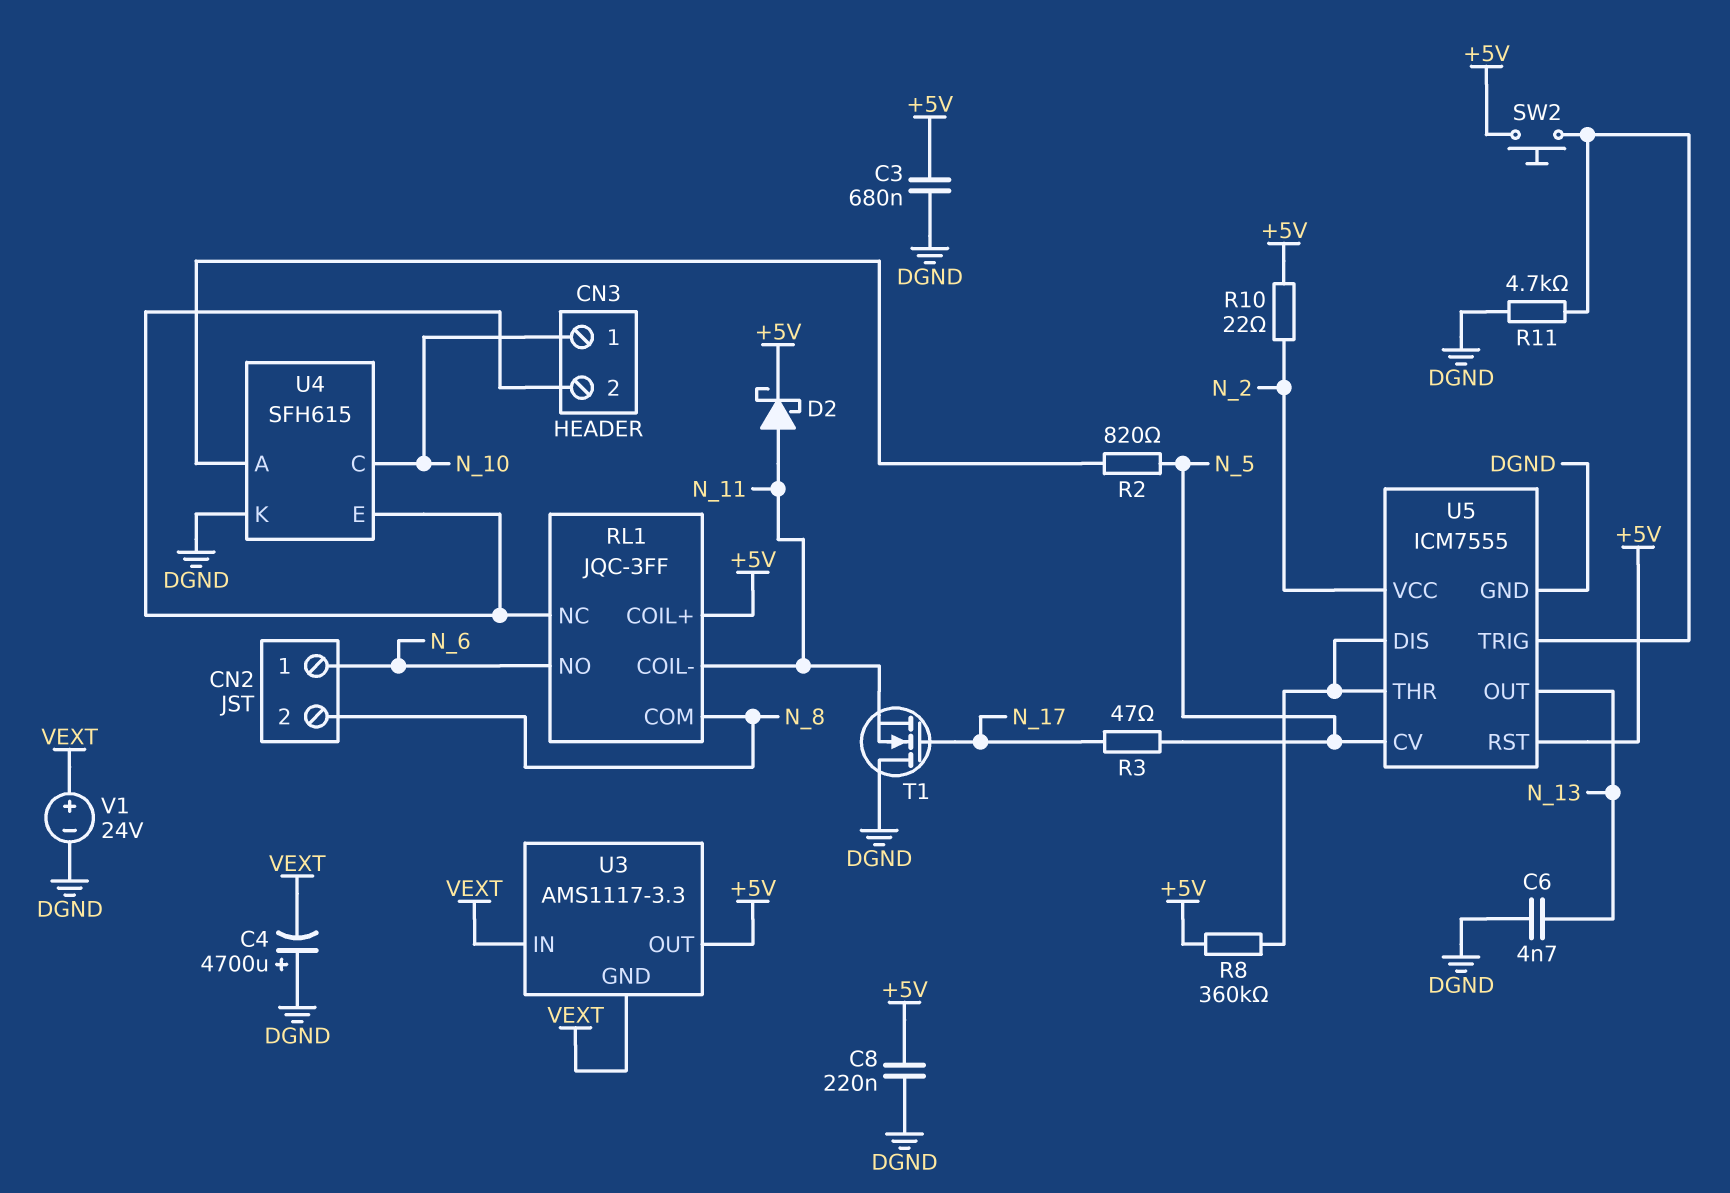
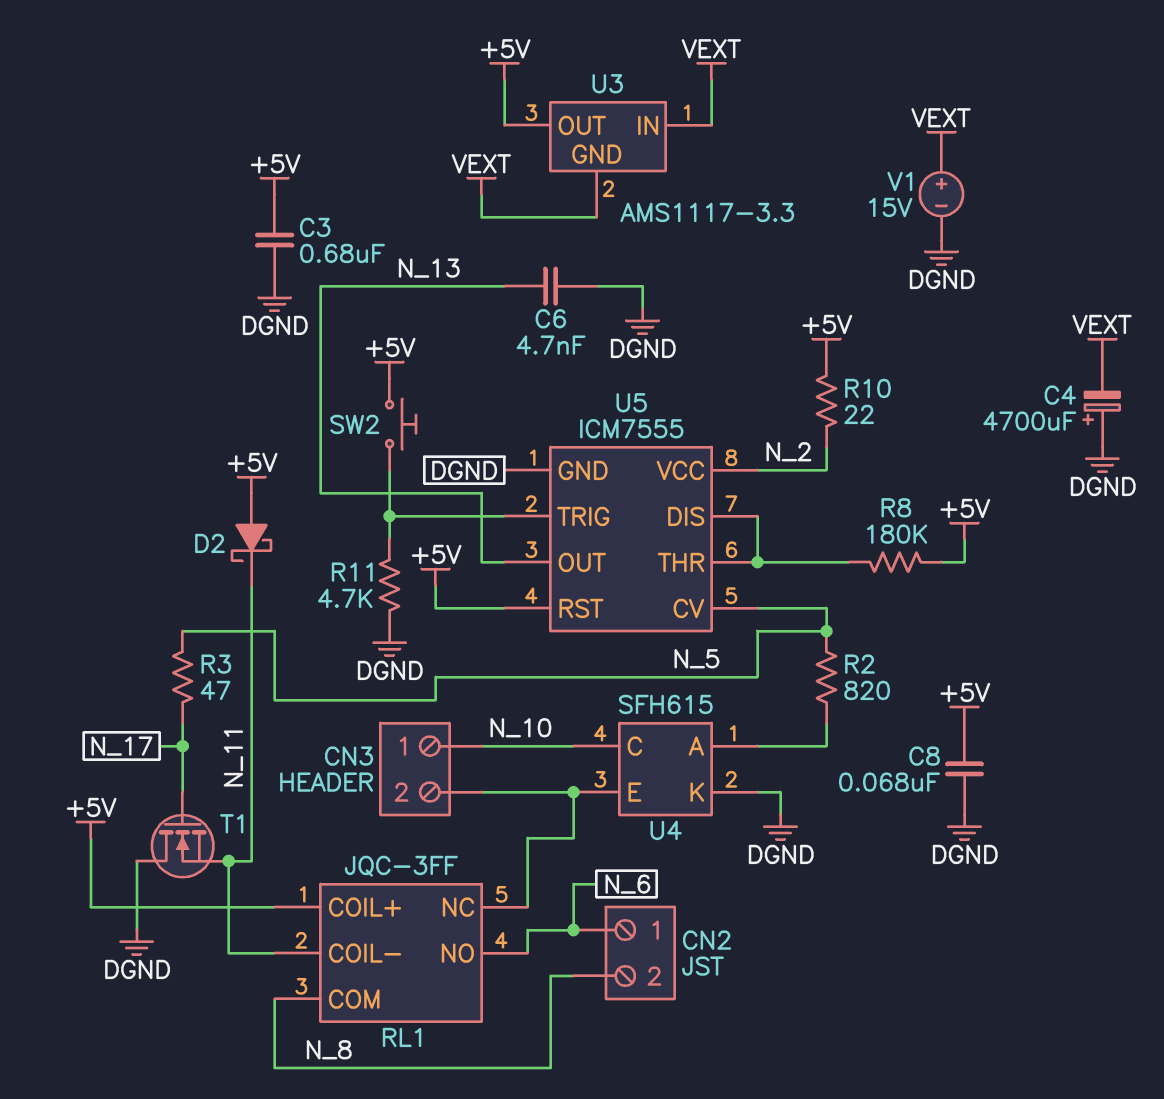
C8: 220nF (+5V, DGND) -> 68nF (+5V, DGND)
D2: schottky (A N_11, K +5V) -> schottky (A +5V, K N_11)
R8: 360k (+5V, U5/DIS) -> 180k (+5V, U5/DIS)
V1: 24V (plus VEXT, minus DGND) -> 15V (plus VEXT, minus DGND)

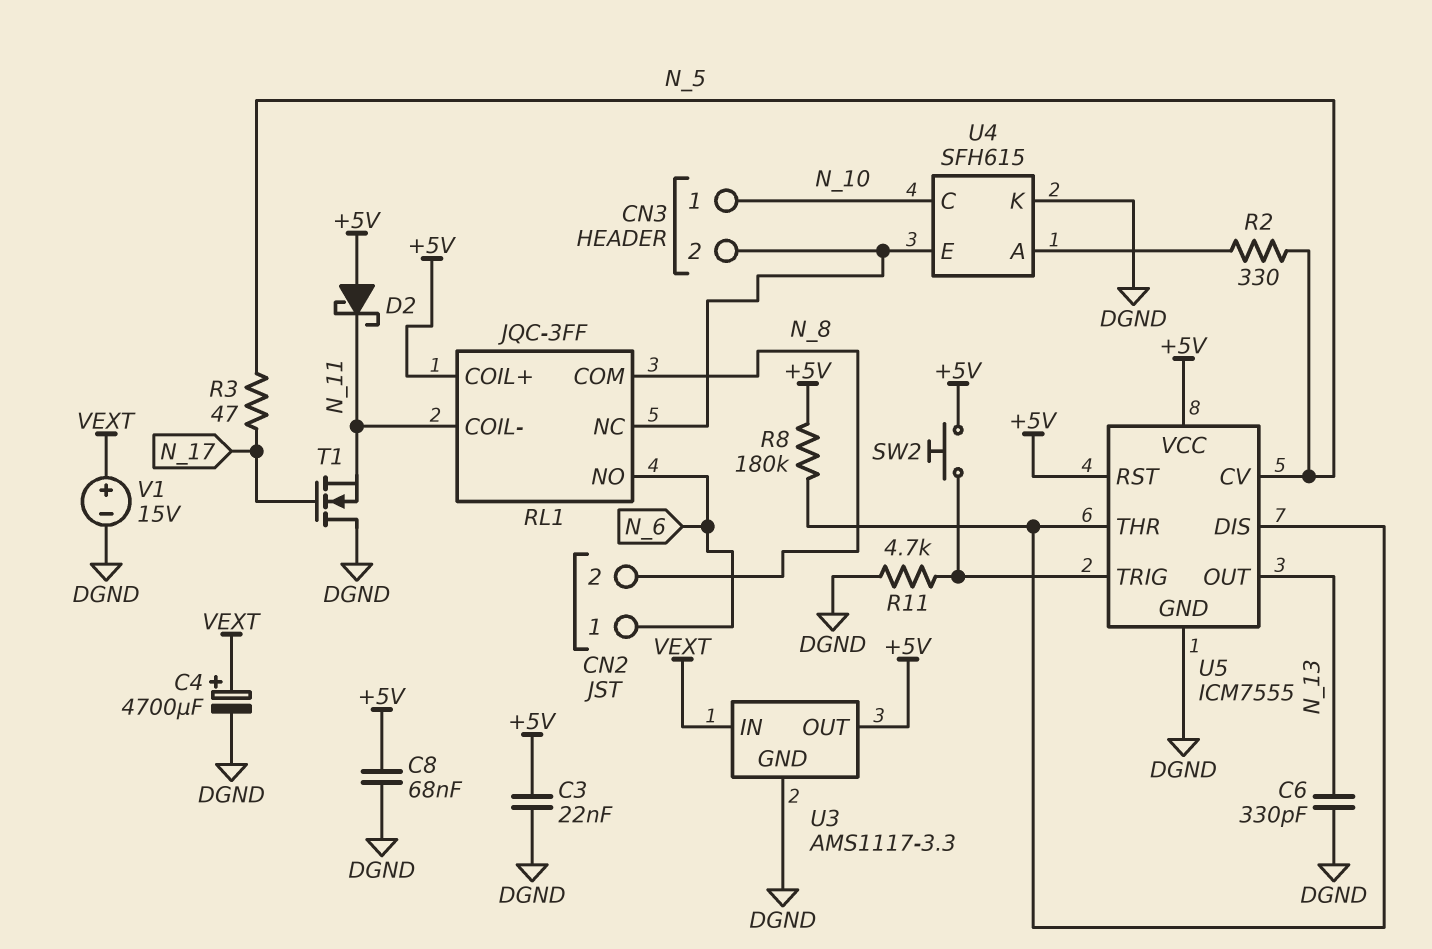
C3: 680nF (+5V, DGND) -> 22nF (+5V, DGND)
C4: 4700uF (plus DGND, minus VEXT) -> 4700uF (plus VEXT, minus DGND)
C6: 4.7nF (DGND, N_13) -> 330pF (DGND, N_13)
R2: 820 (N_5, U4/A) -> 330 (N_5, U4/A)
R10: 22 (+5V, N_2) -> none
U3 pin GND: VEXT -> DGND
U5 pin VCC: N_2 -> +5V

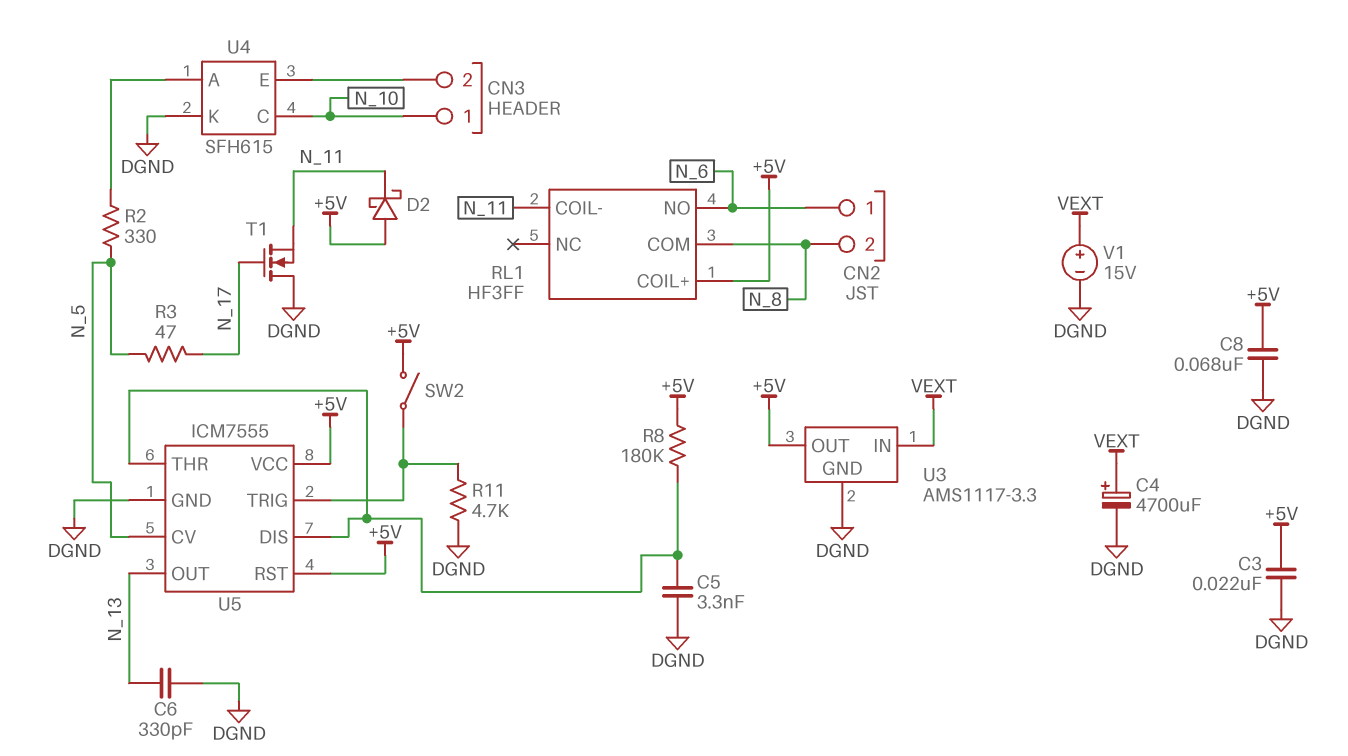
C5: none -> 3.3nF (DGND, U5/DIS)
RL1: JQC-3FF -> HF3FF
RL1 pin NC: CN3/2 -> none
SW2: button (+5V, U5/TRIG) -> switch (+5V, U5/TRIG)

